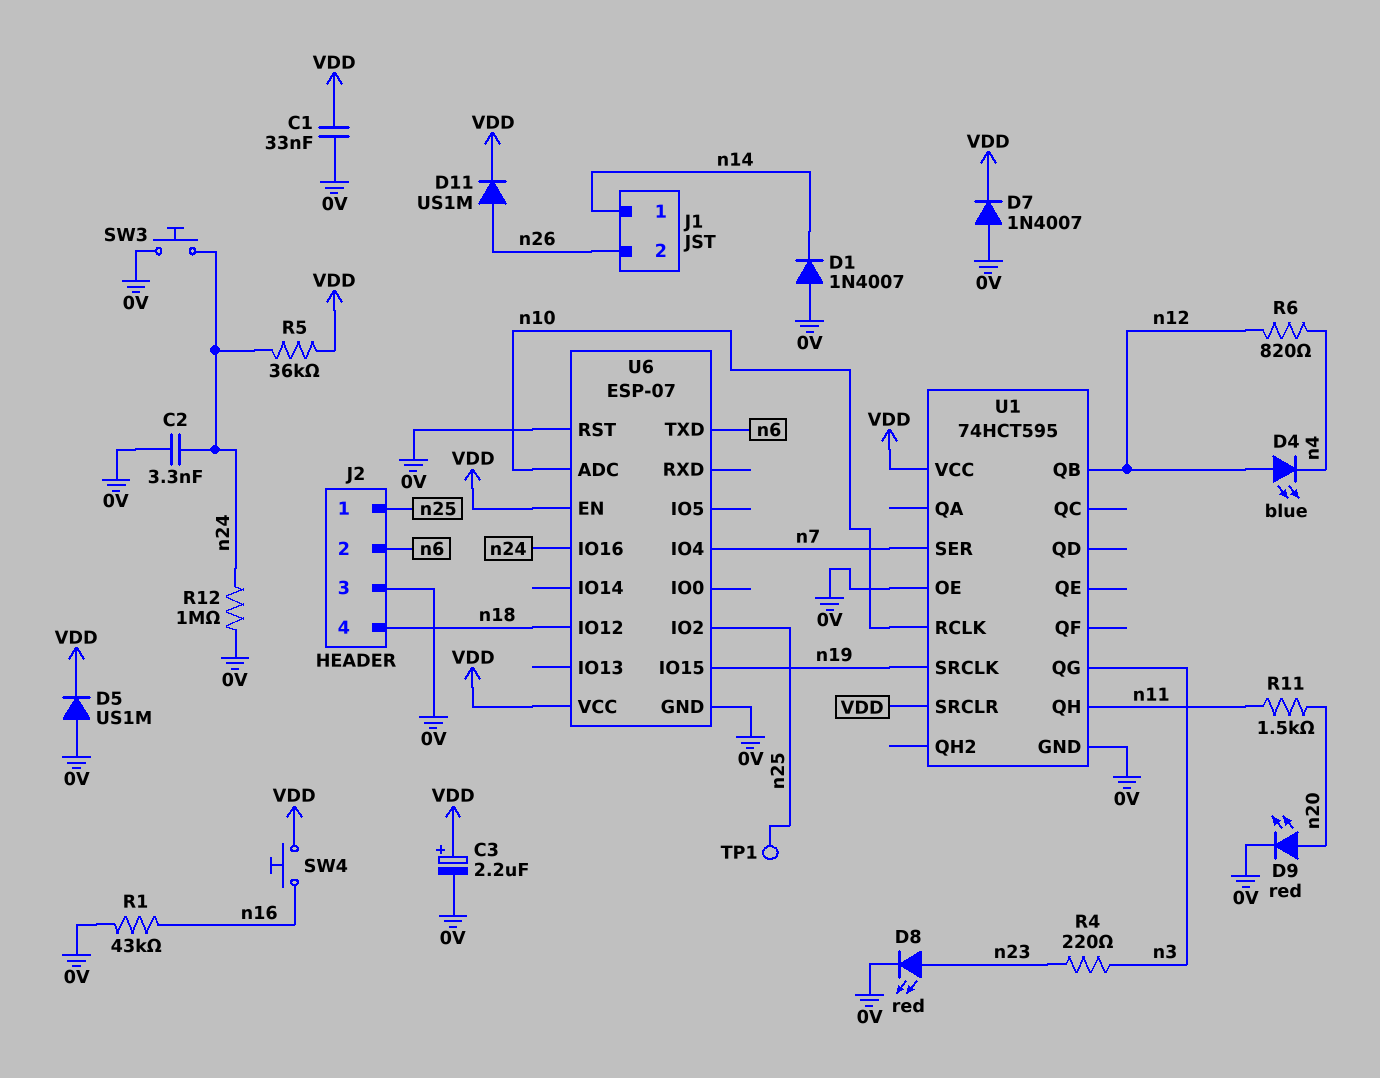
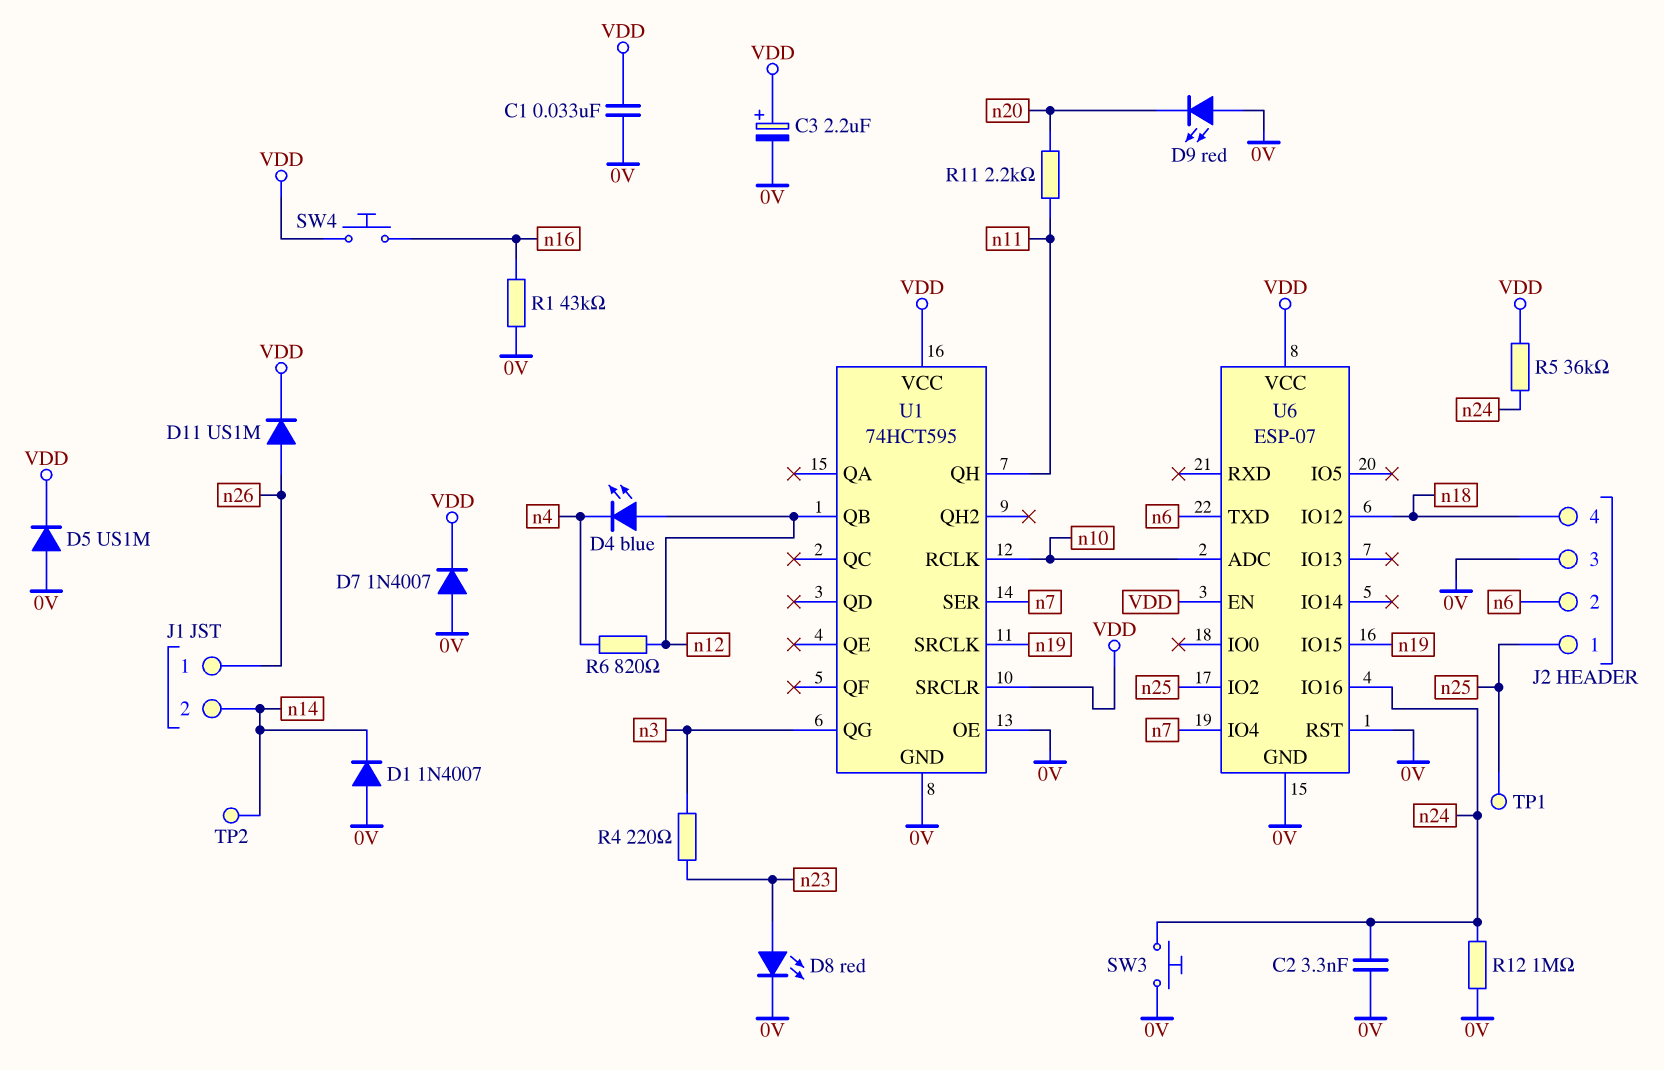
D9: LED red (A n20, K 0V) -> LED red (A 0V, K n20)
J1 pin 1: n14 -> n26
J1 pin 2: n26 -> n14
R11: 1.5k (n11, n20) -> 2.2k (n11, n20)
TP2: none -> test point (n14)

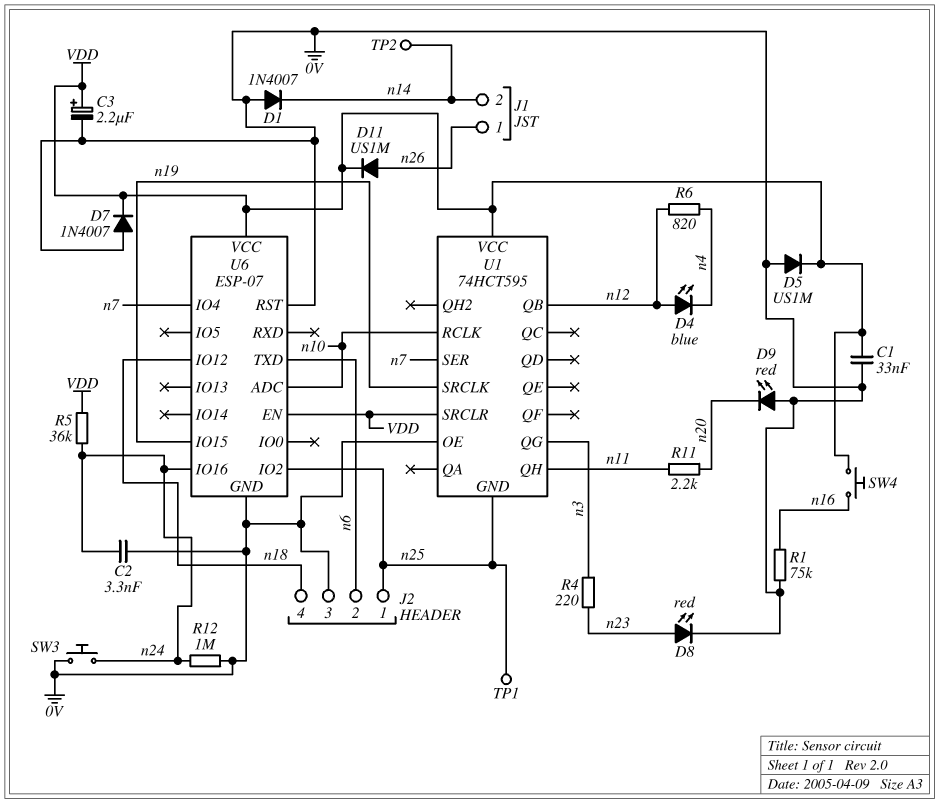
R1: 43k (0V, n16) -> 75k (0V, n16)
U1 pin GND: 0V -> n25

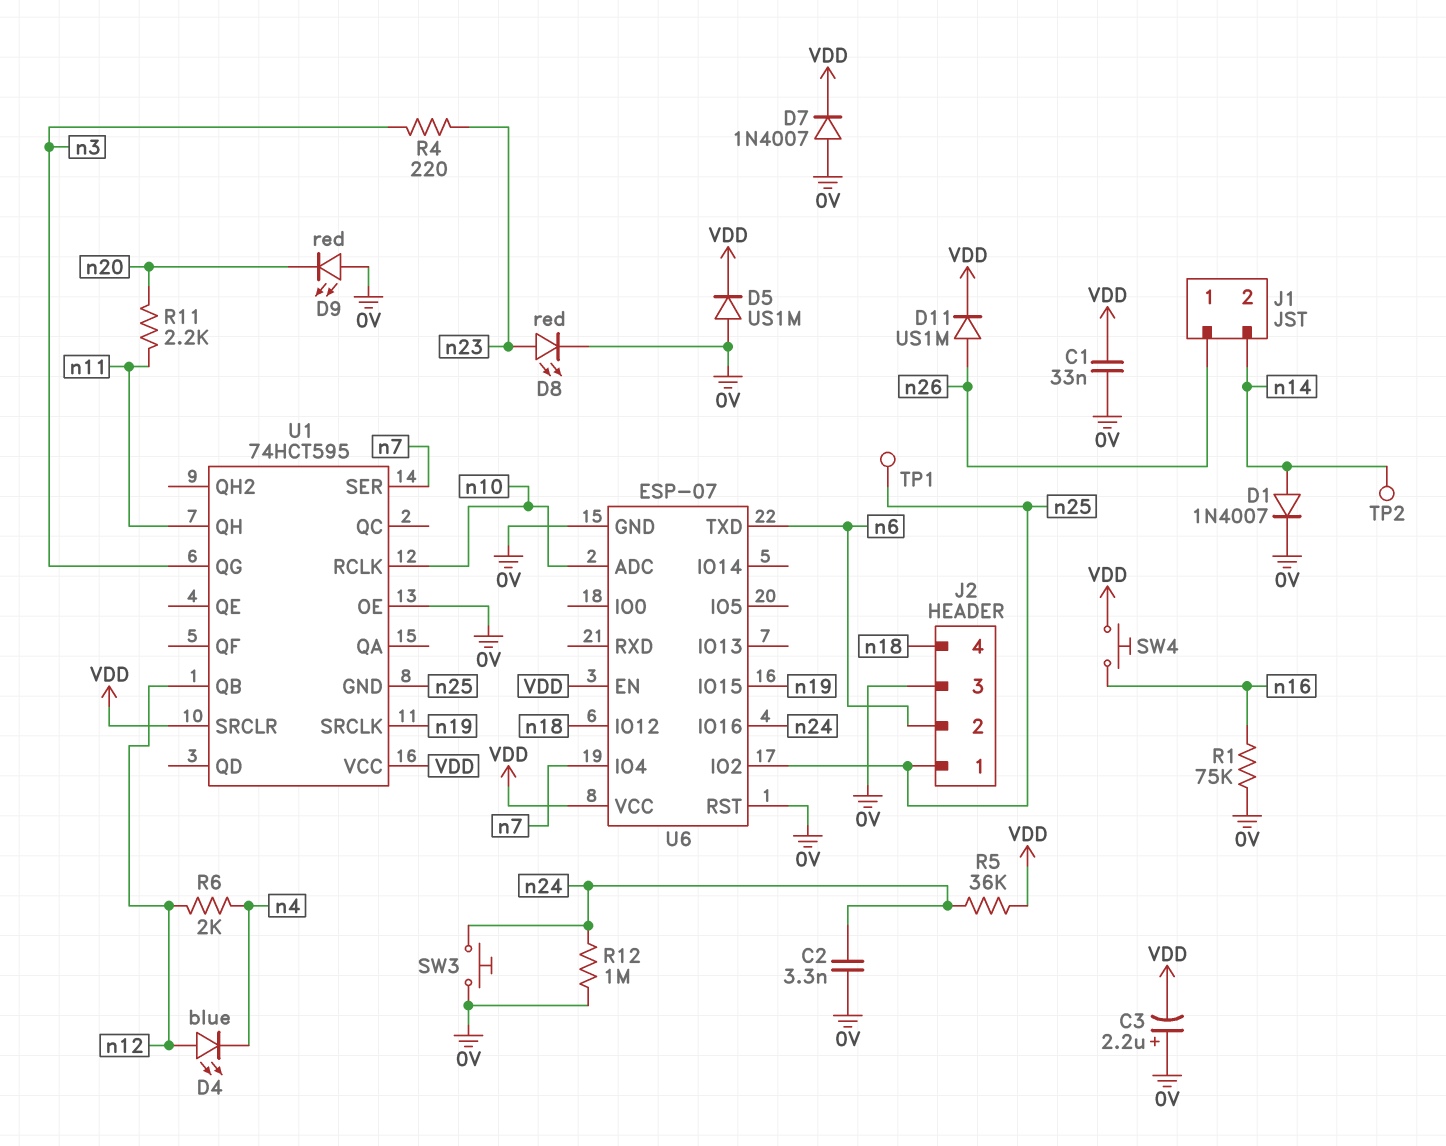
C3: 2.2uF (plus VDD, minus 0V) -> 2.2uF (plus 0V, minus VDD)
D1: diode 1N4007 (A 0V, K n14) -> diode 1N4007 (A n14, K 0V)
R6: 820 (n4, n12) -> 2k (n4, n12)

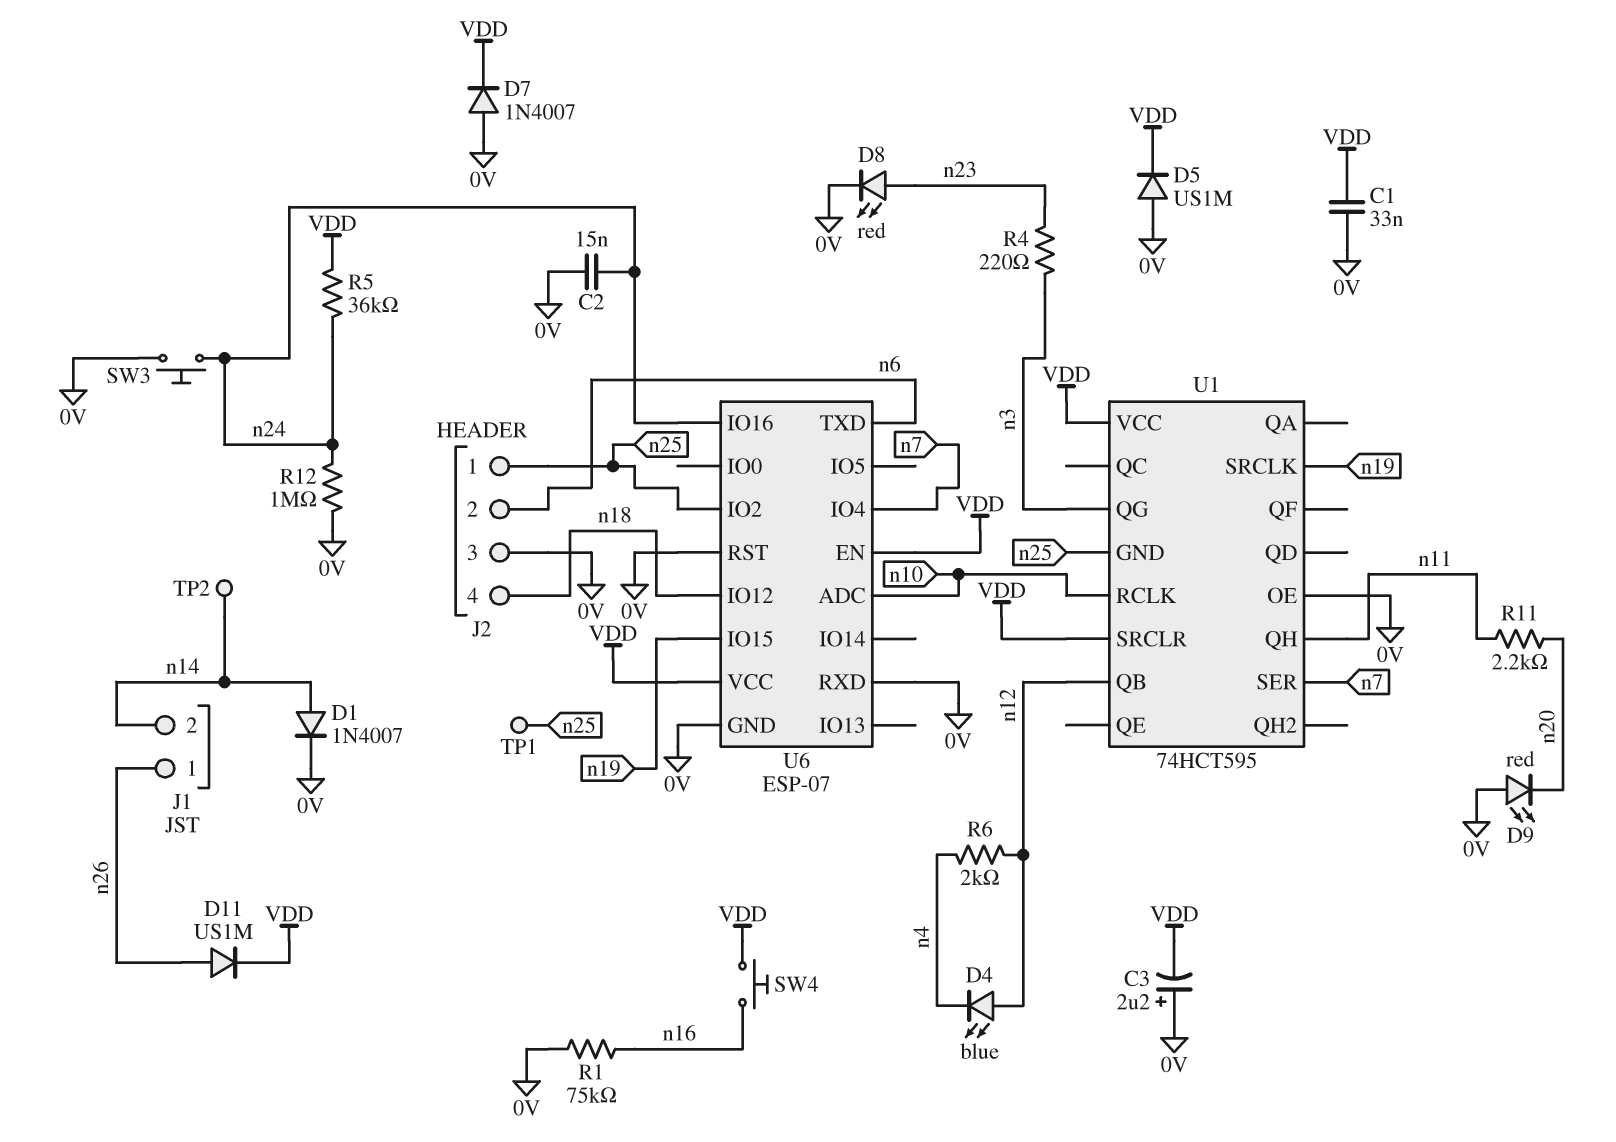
C2: 3.3nF (0V, n24) -> 15nF (0V, n24)
U6 pin RXD: none -> 0V

